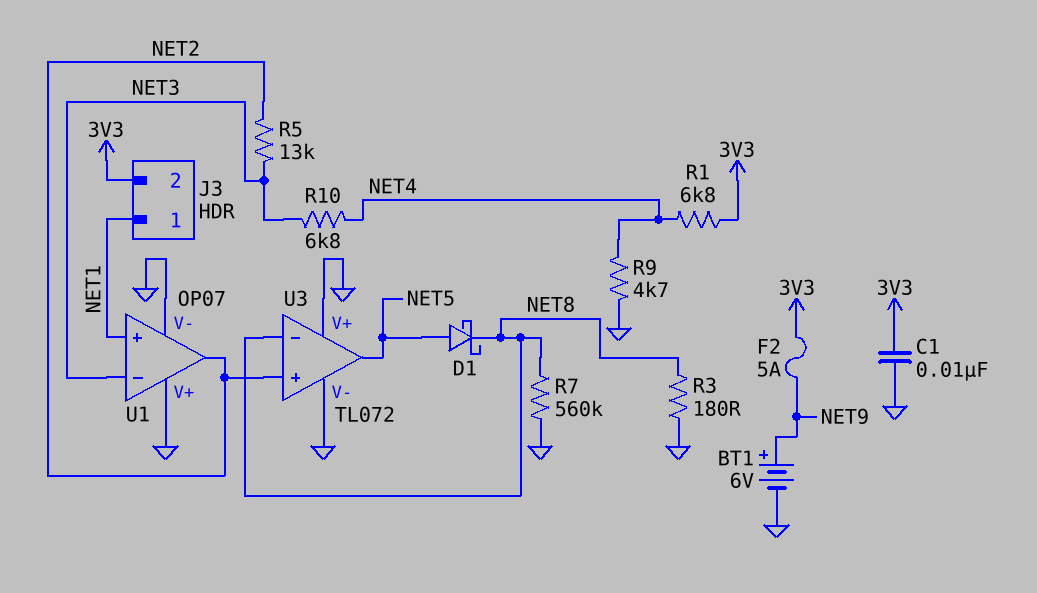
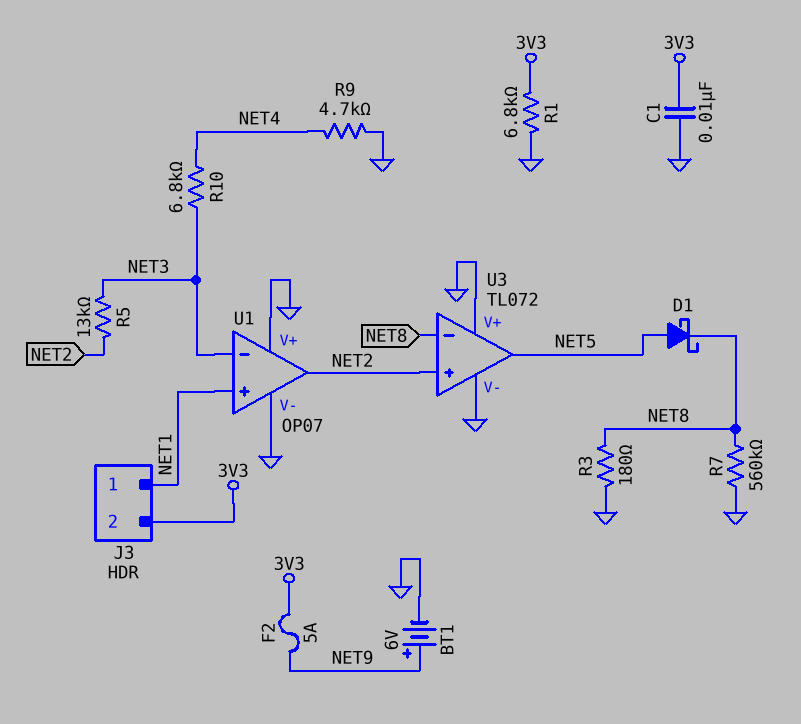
R1: 6.8k (3V3, NET4) -> 6.8k (3V3, GND)

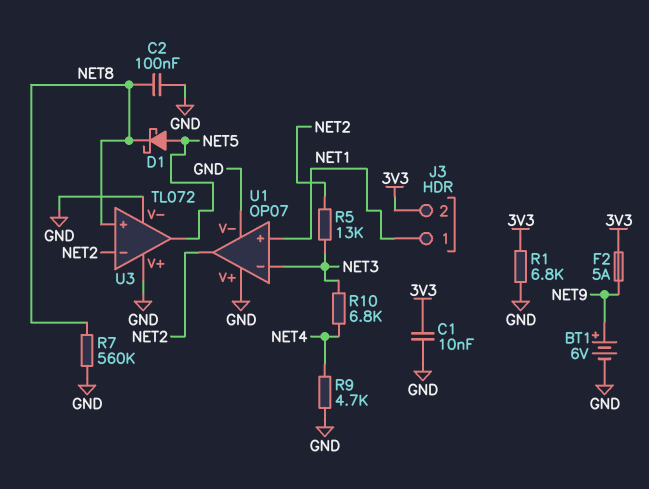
C2: none -> 100nF (GND, NET8)
R3: 180 (GND, NET8) -> none
U3 pin in+: NET2 -> NET8
U3 pin in-: NET8 -> NET2

